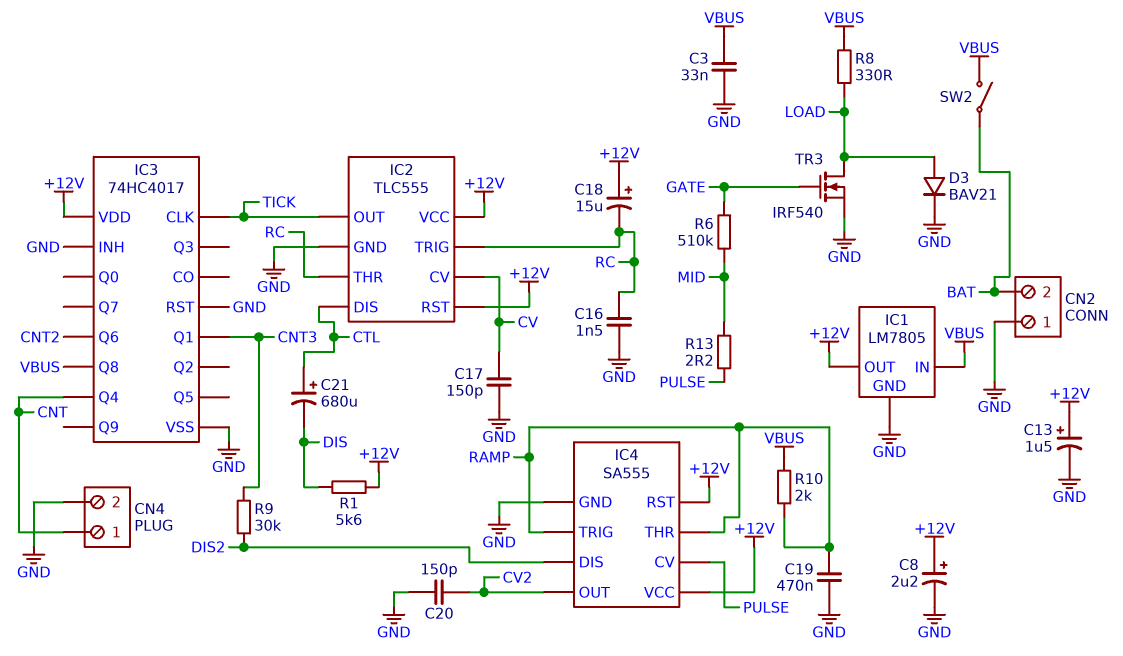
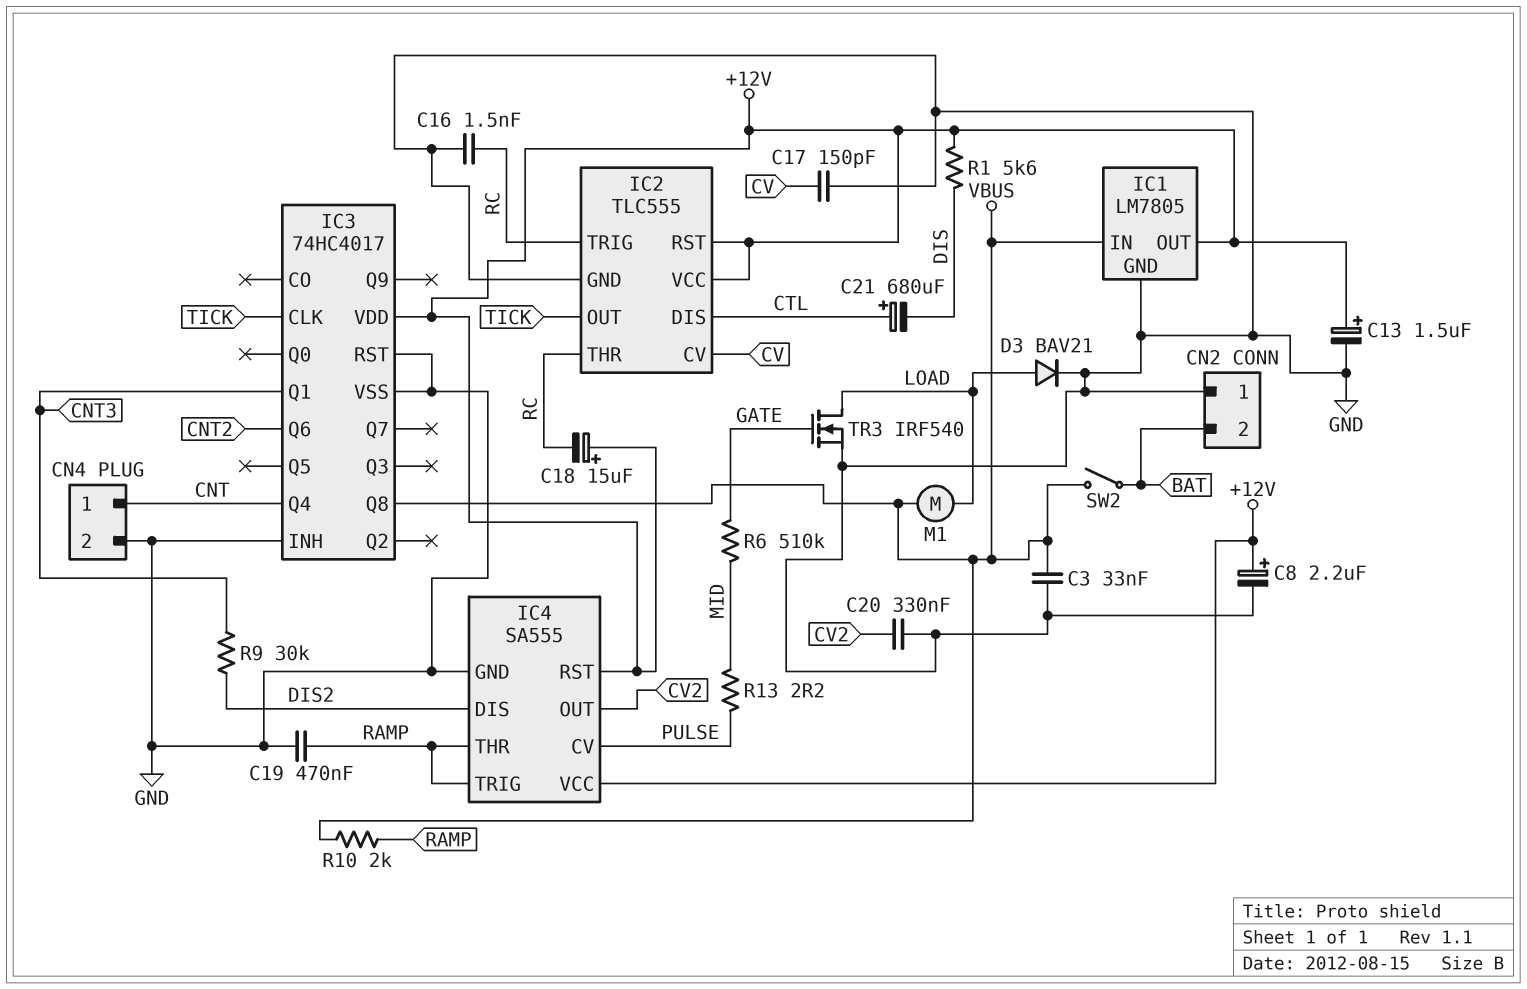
C20: 150pF (CV2, GND) -> 330nF (CV2, GND)
M1: none -> motor (LOAD, VBUS)
R8: 330 (LOAD, VBUS) -> none

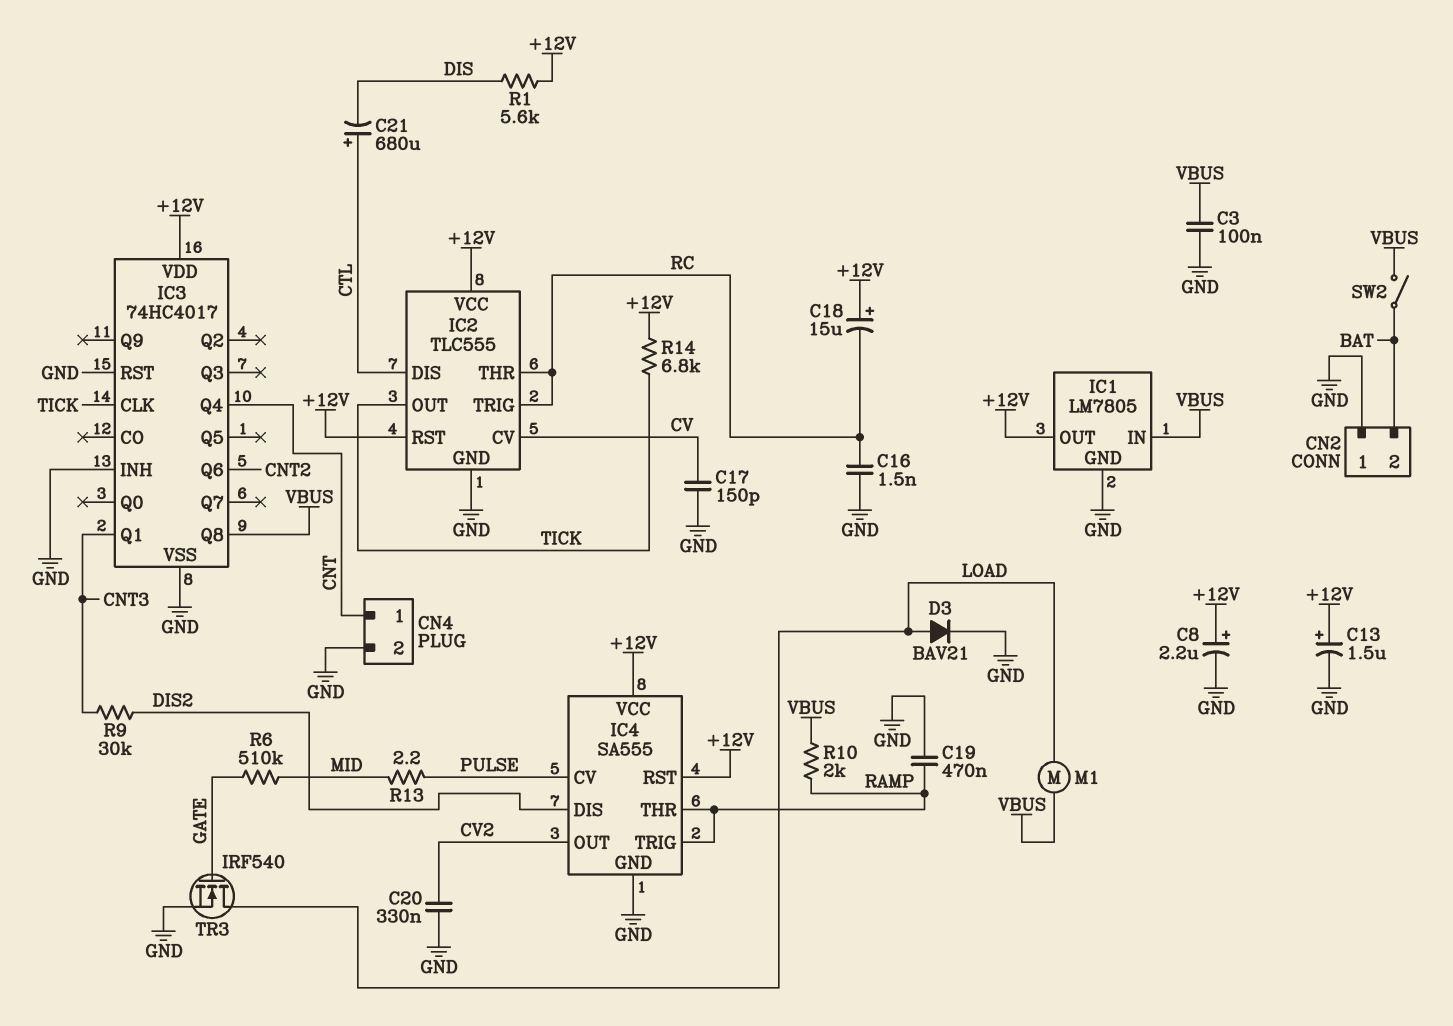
C3: 33nF (GND, VBUS) -> 100nF (GND, VBUS)
R14: none -> 6.8k (+12V, TICK)

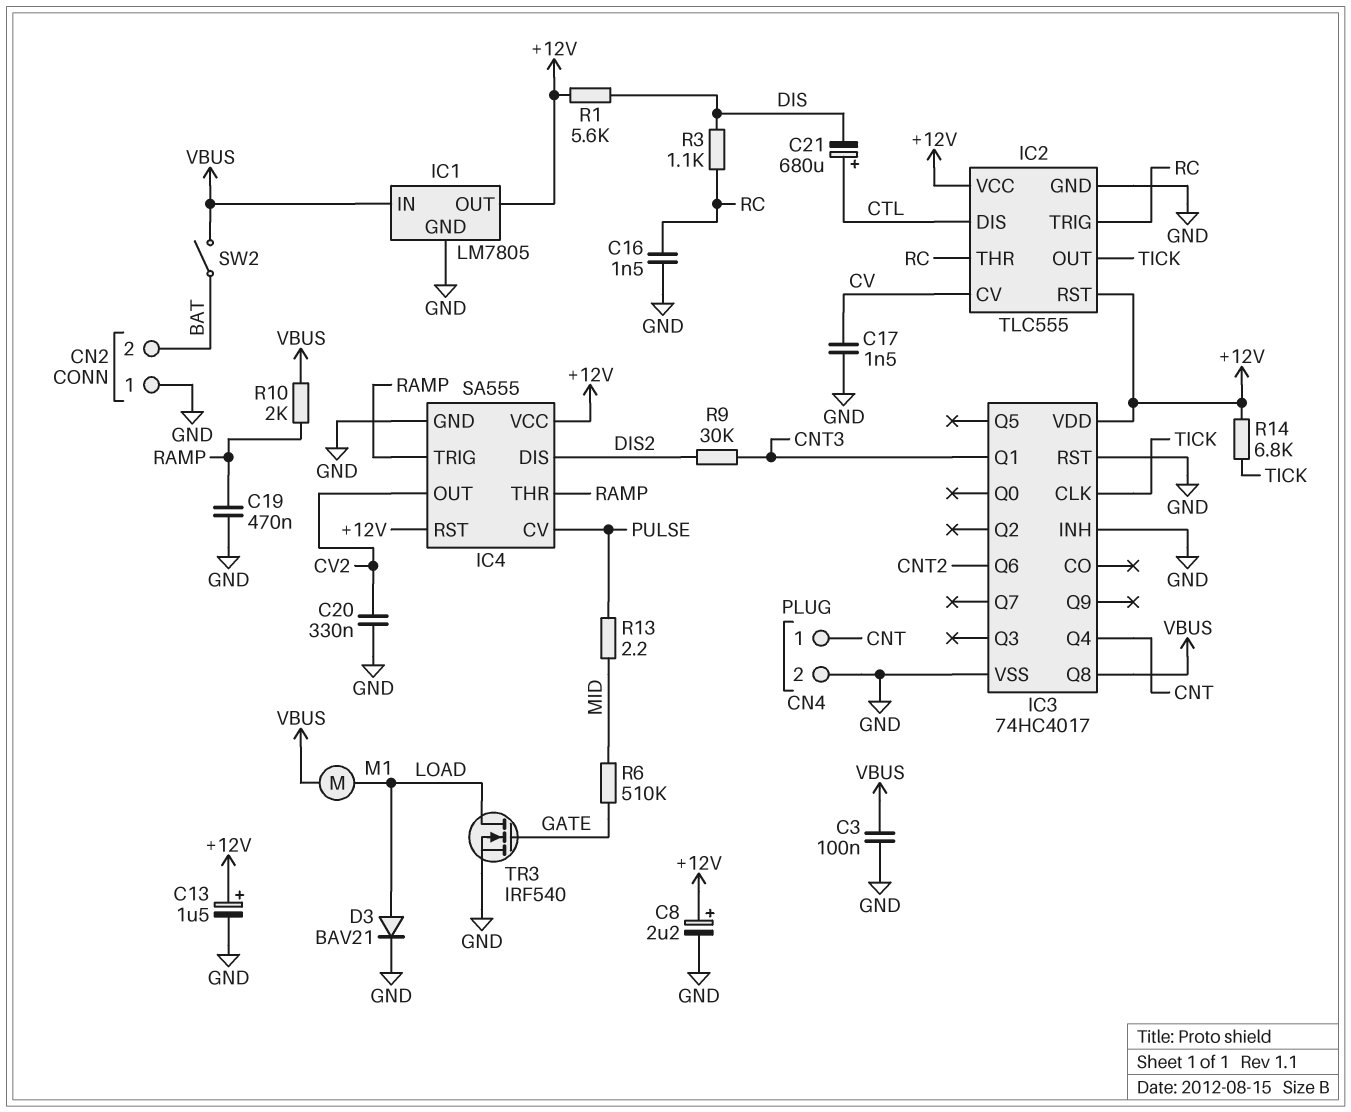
C17: 150pF (CV, GND) -> 1.5nF (CV, GND)
C18: 15uF (plus +12V, minus RC) -> none
R3: none -> 1.1k (DIS, RC)

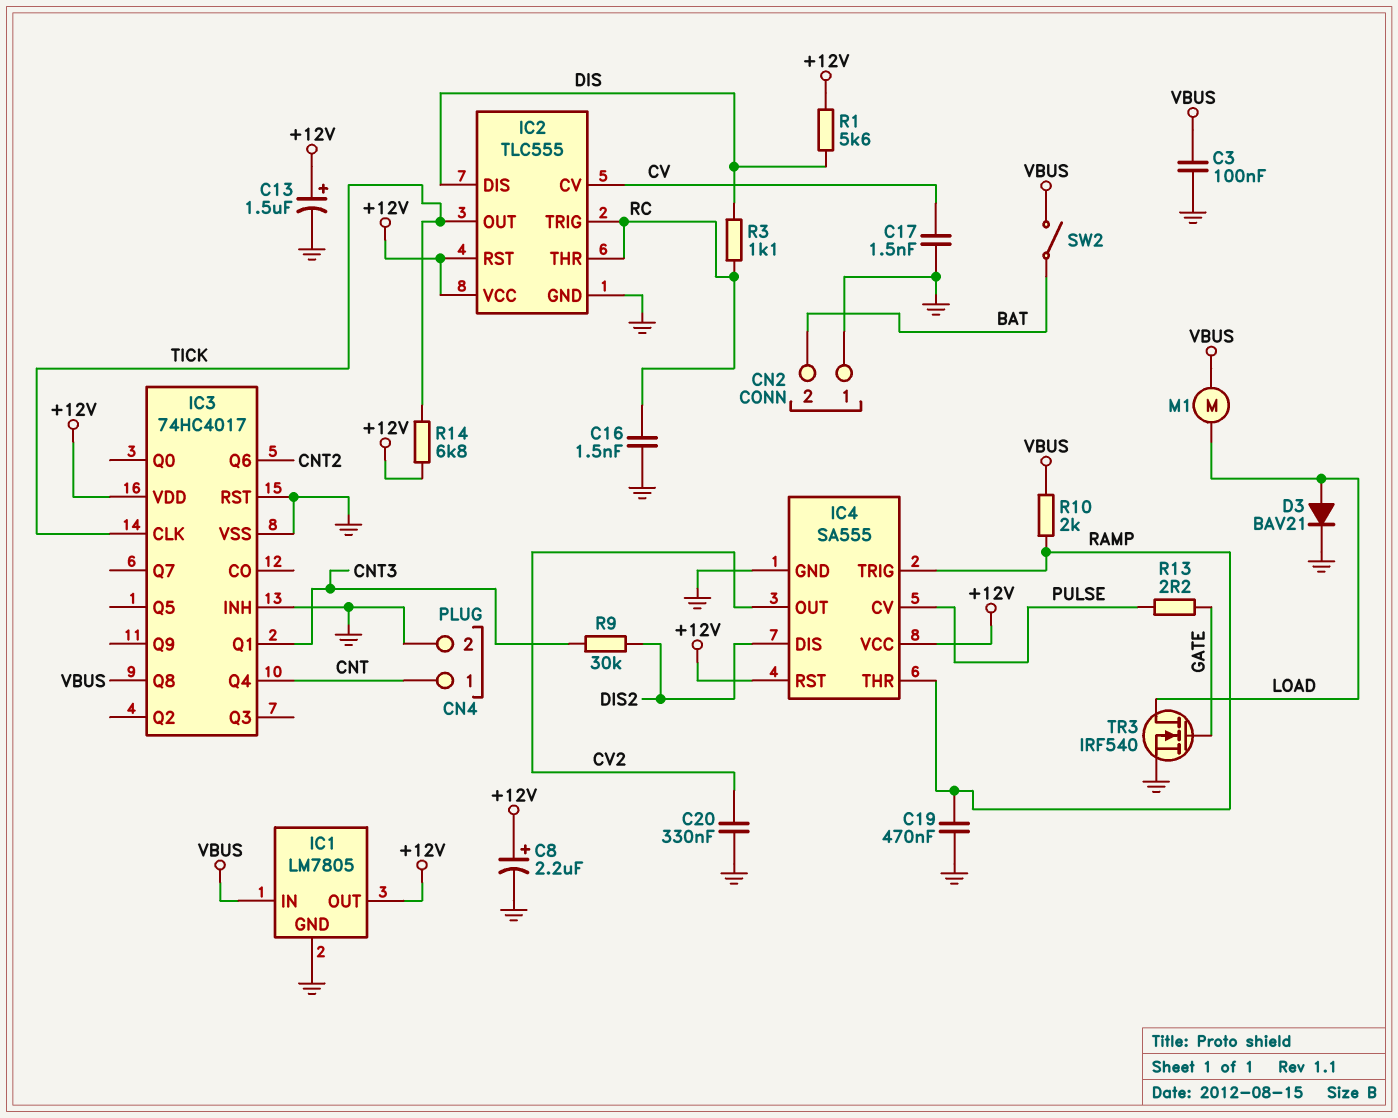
C21: 680uF (plus CTL, minus DIS) -> none
IC2 pin DIS: CTL -> DIS
R6: 510k (GATE, MID) -> none
R13: 2.2 (MID, PULSE) -> 2.2 (GATE, PULSE)

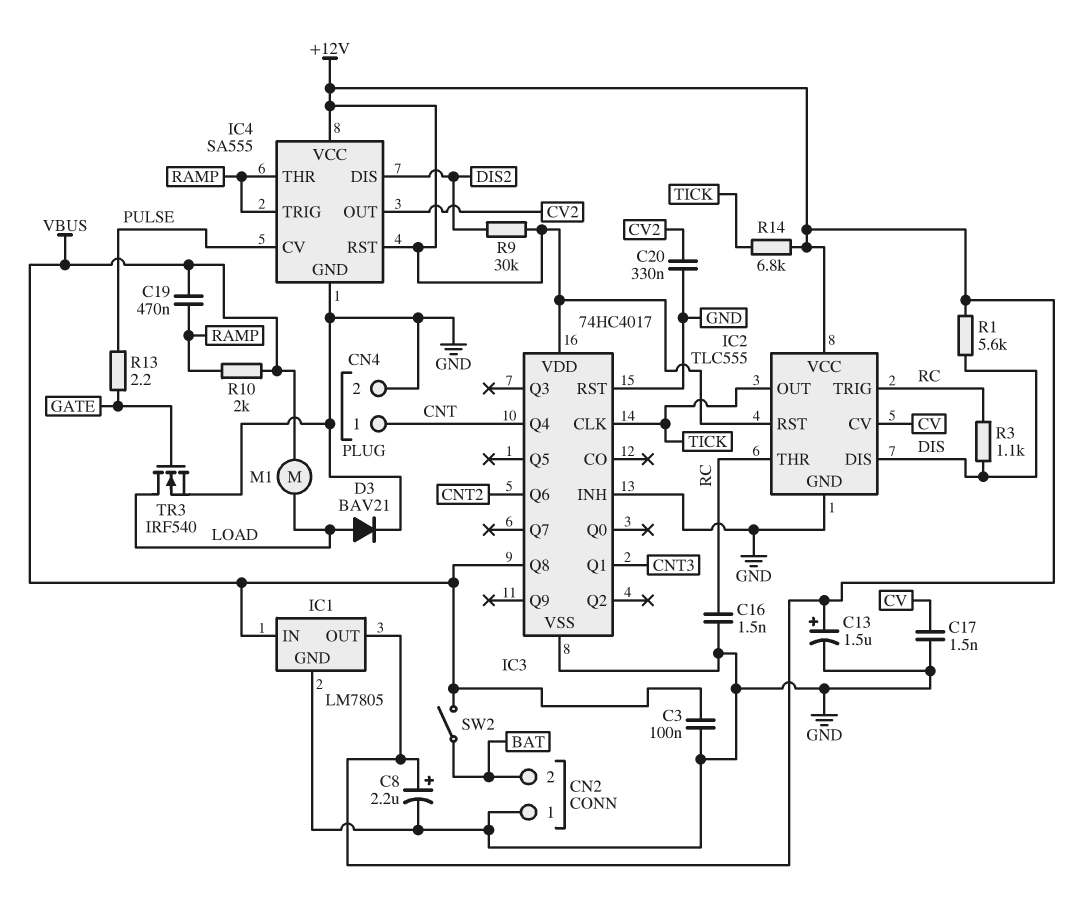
C19: 470nF (GND, RAMP) -> 470nF (RAMP, VBUS)
R9: 30k (CNT3, DIS2) -> 30k (+12V, DIS2)

